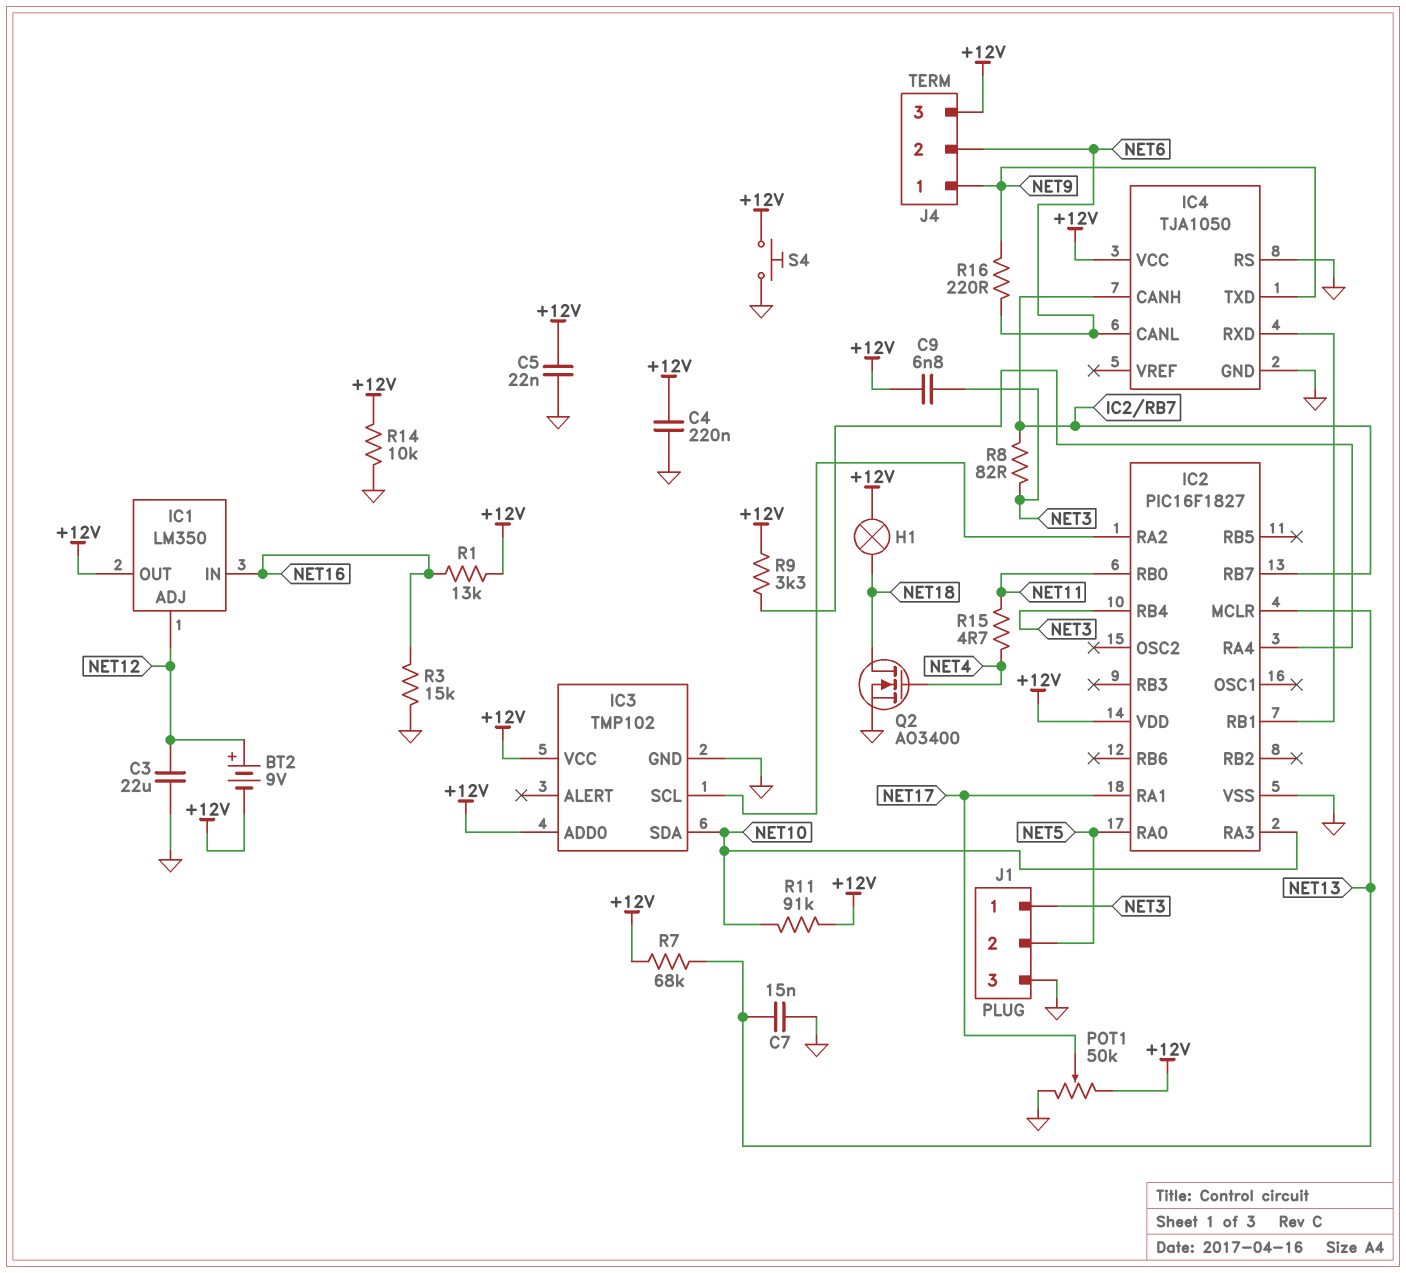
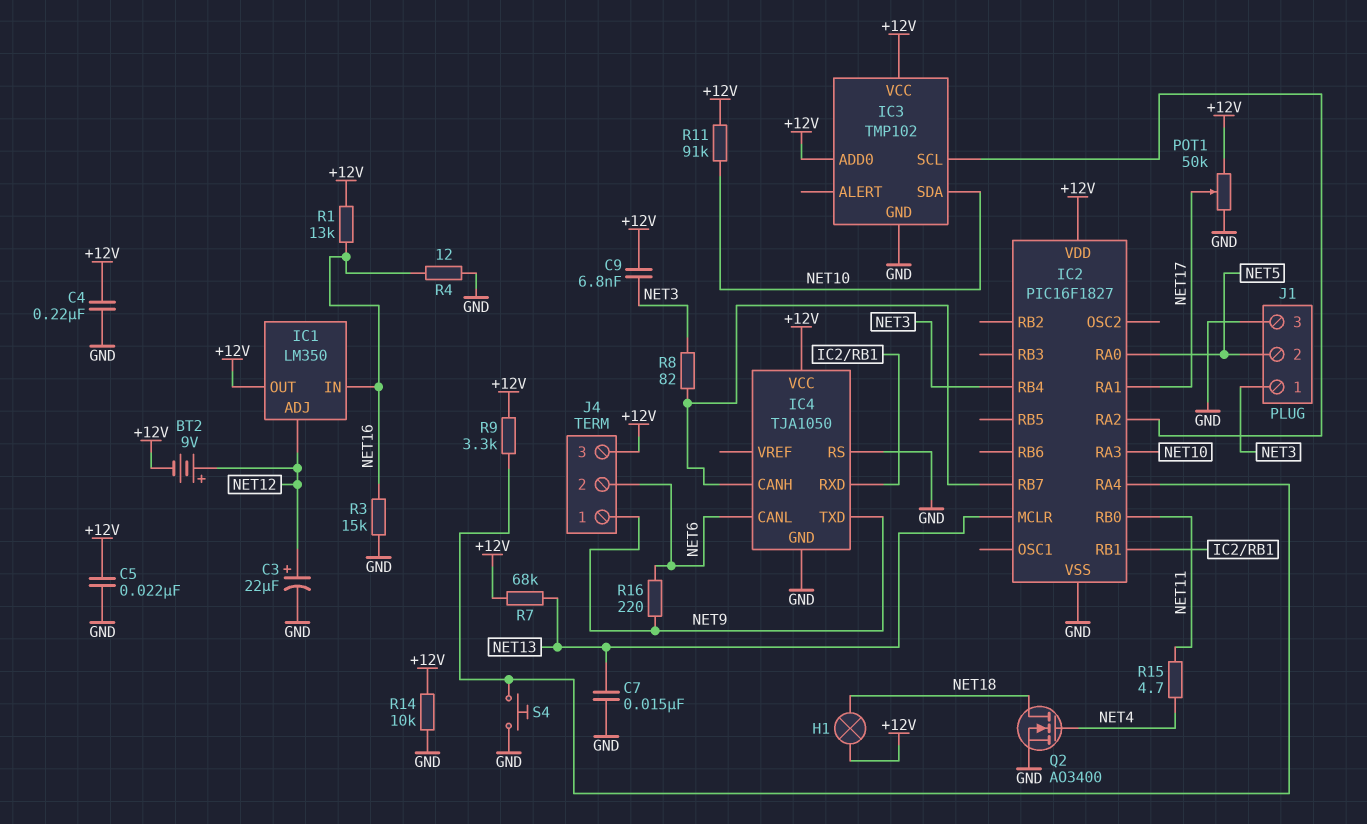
C3: 22uF (GND, NET12) -> 22uF (plus NET12, minus GND)
R4: none -> 12 (GND, NET16)
S4: button (+12V, GND) -> button (GND, IC2/RA4)

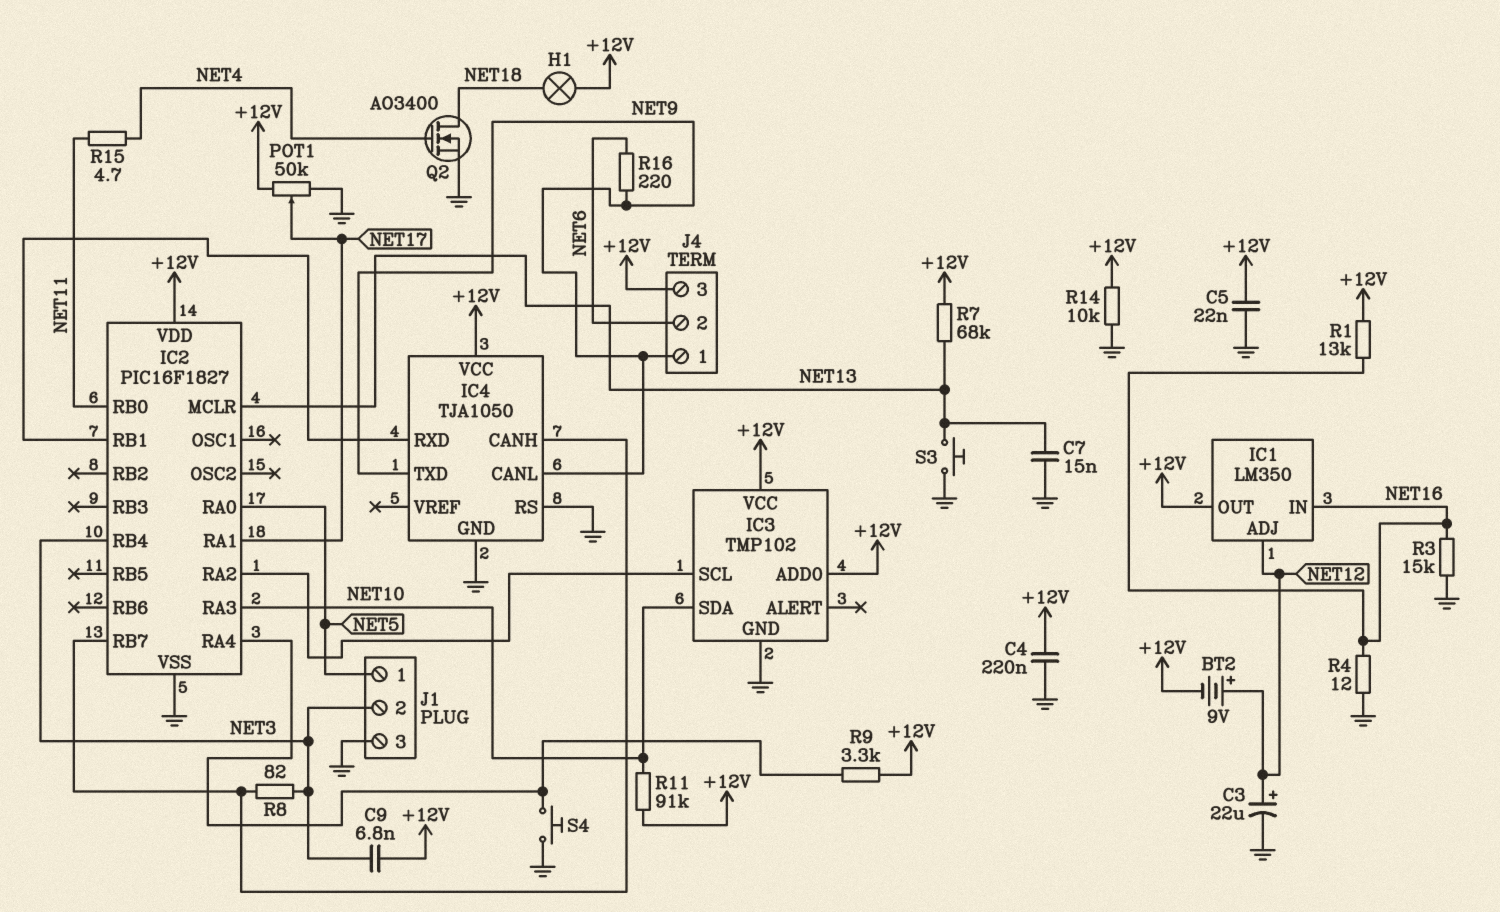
IC4 pin CANL: NET6 -> NET9
J1 pin 1: NET3 -> NET5
J1 pin 2: NET5 -> NET3
S3: none -> button (GND, NET13)

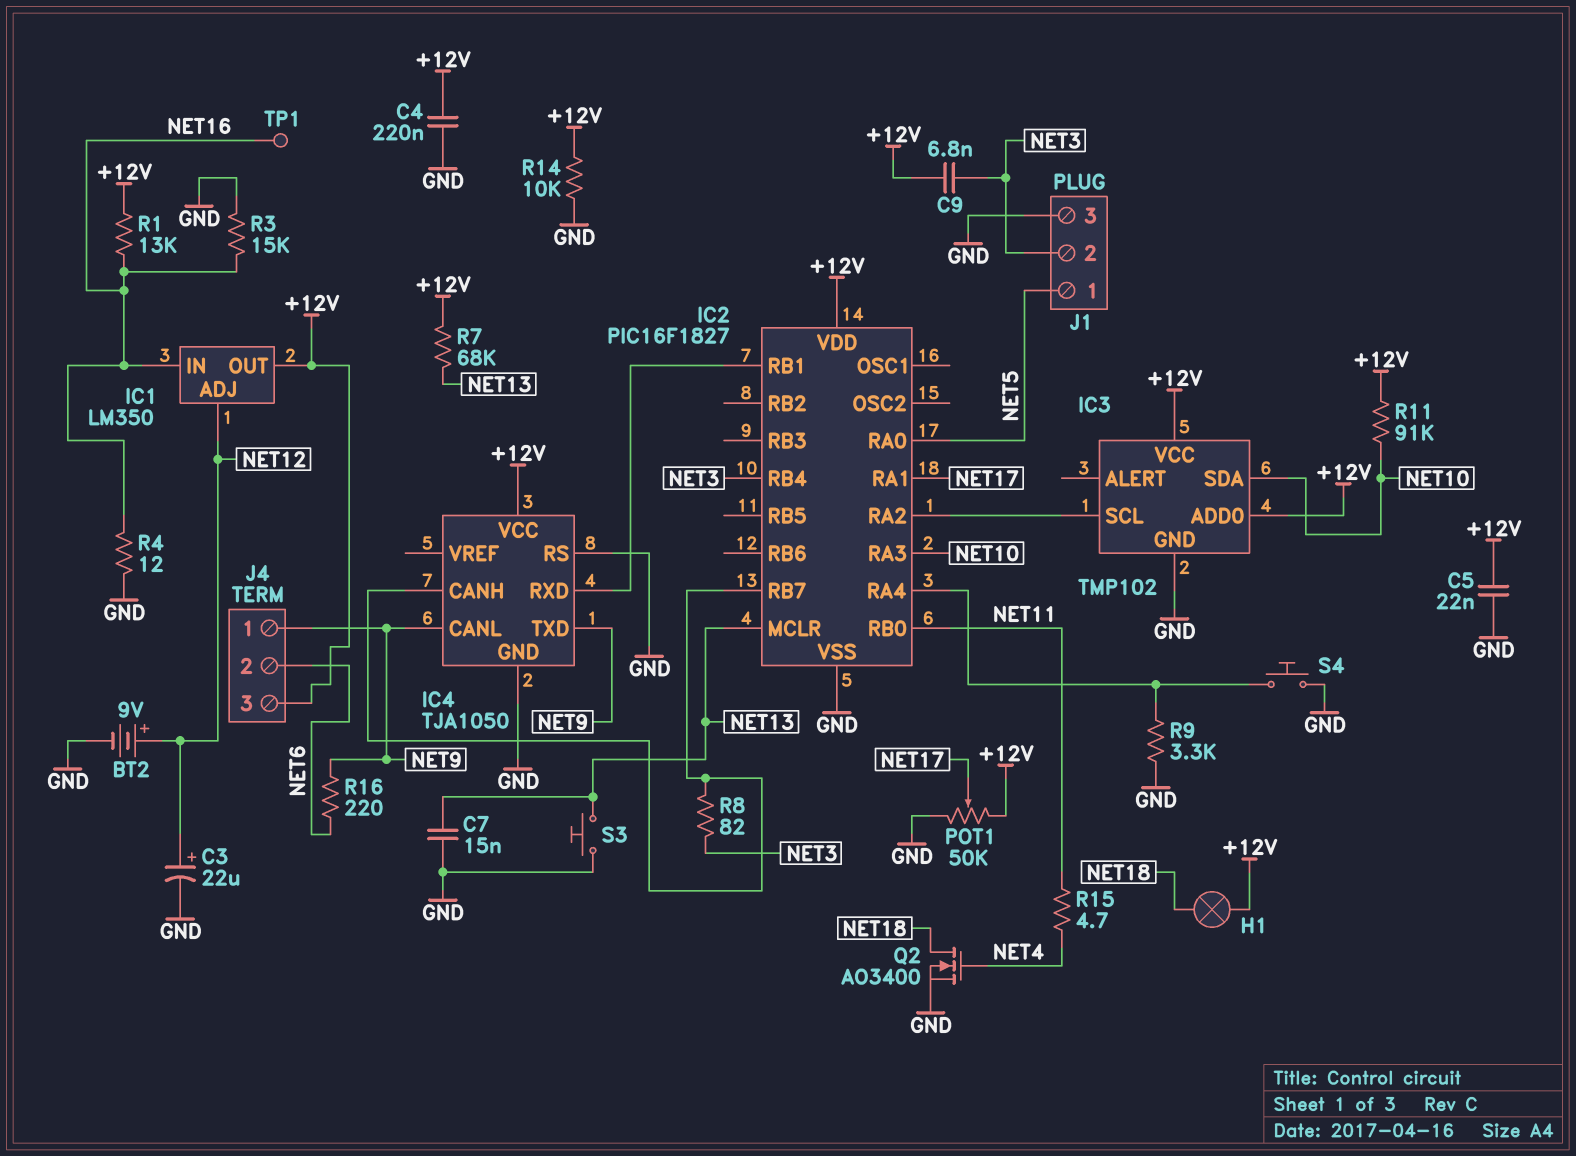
BT2: 9V (plus NET12, minus +12V) -> 9V (plus NET12, minus GND)
R9: 3.3k (+12V, IC2/RA4) -> 3.3k (GND, IC2/RA4)
TP1: none -> test point (NET16)

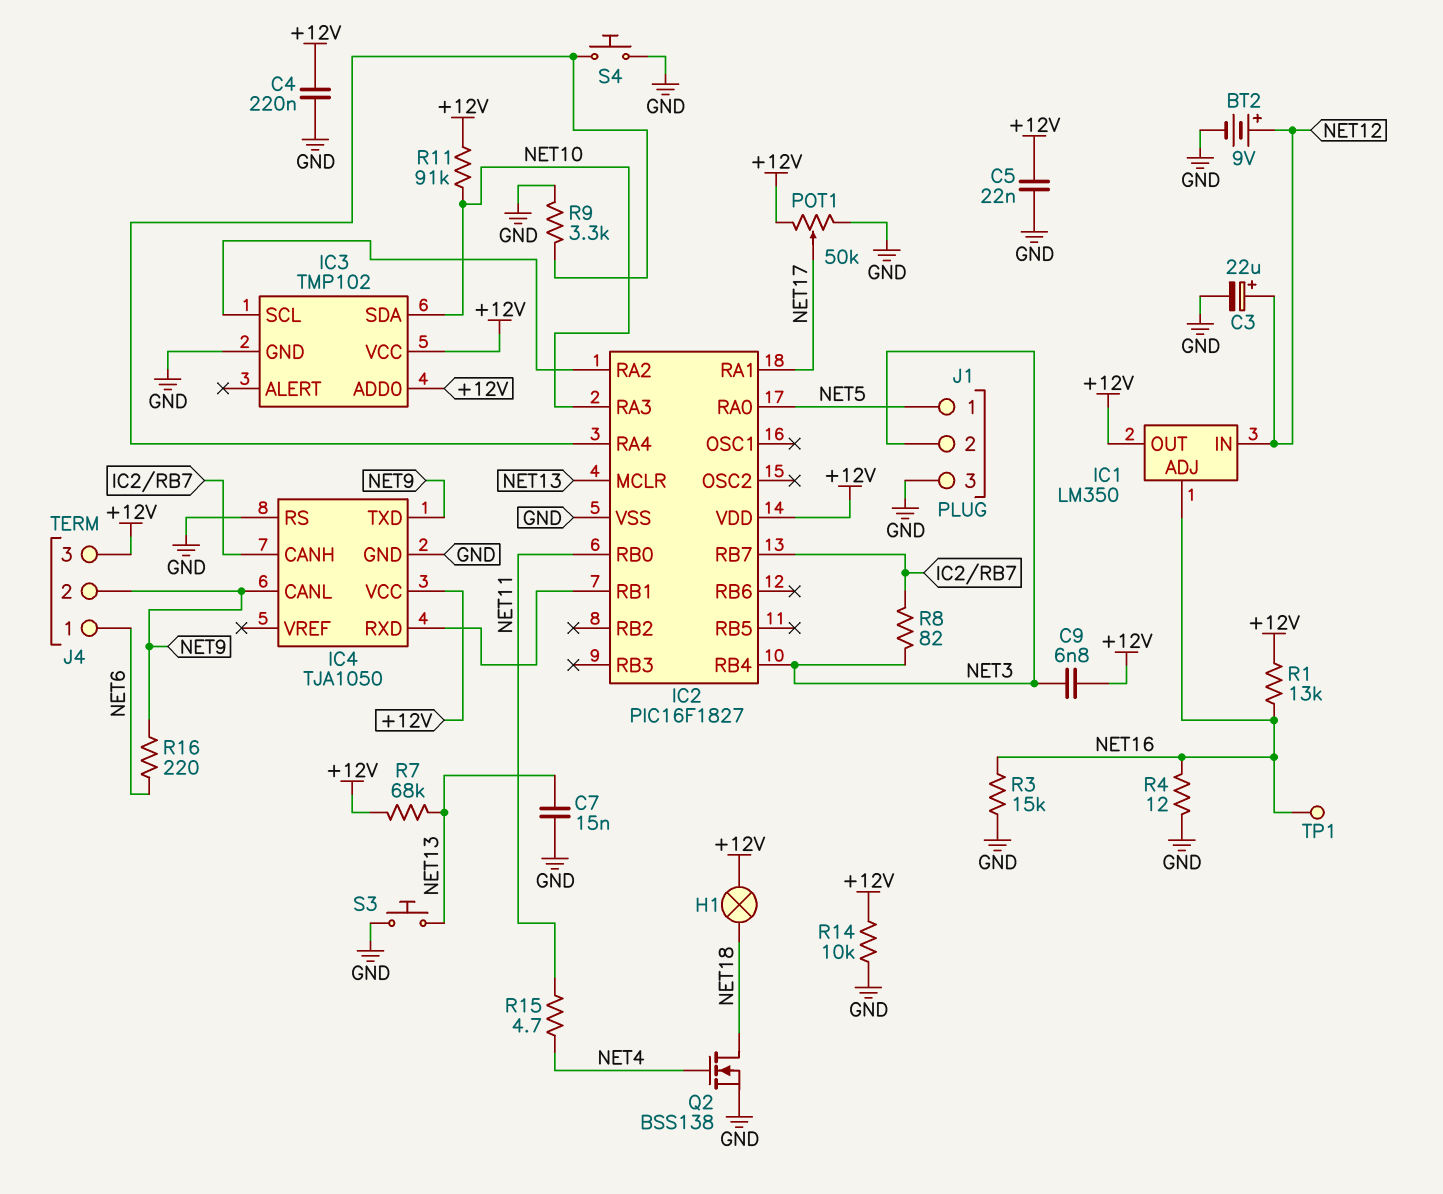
IC1 pin ADJ: NET12 -> NET16
IC1 pin IN: NET16 -> NET12
J4 pin 1: NET9 -> NET6
J4 pin 2: NET6 -> NET9
Q2: NMOS AO3400 (G NET4, D NET18, S GND) -> NMOS BSS138 (G NET4, D NET18, S GND)

